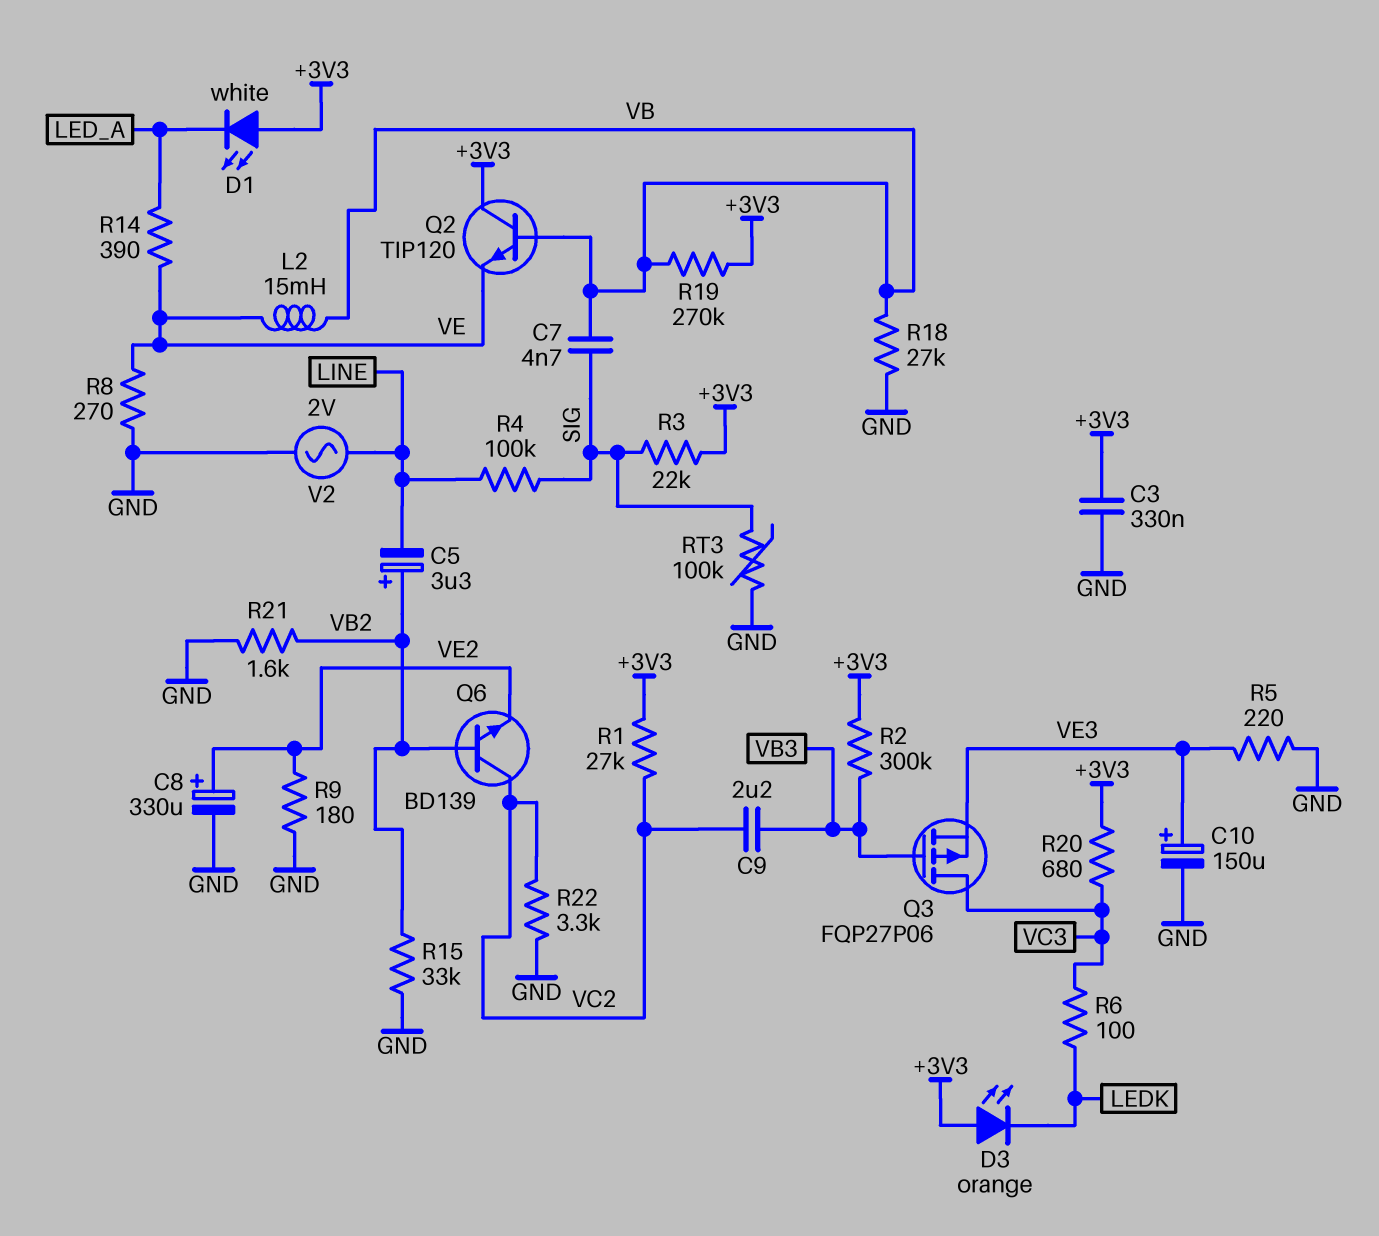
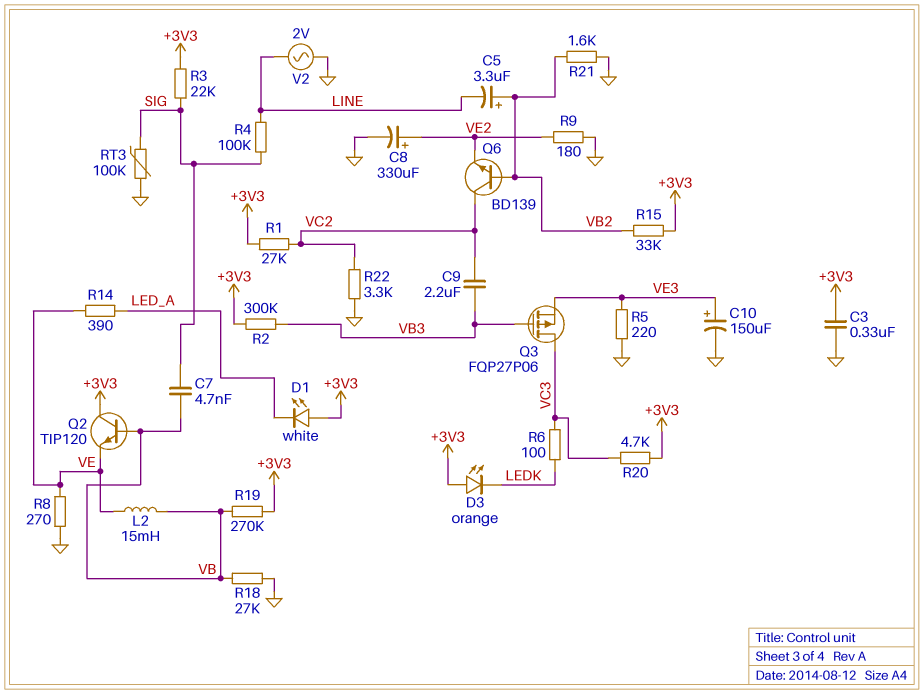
R15: 33k (GND, VB2) -> 33k (+3V3, VB2)
R20: 680 (+3V3, VC3) -> 4.7k (+3V3, VC3)

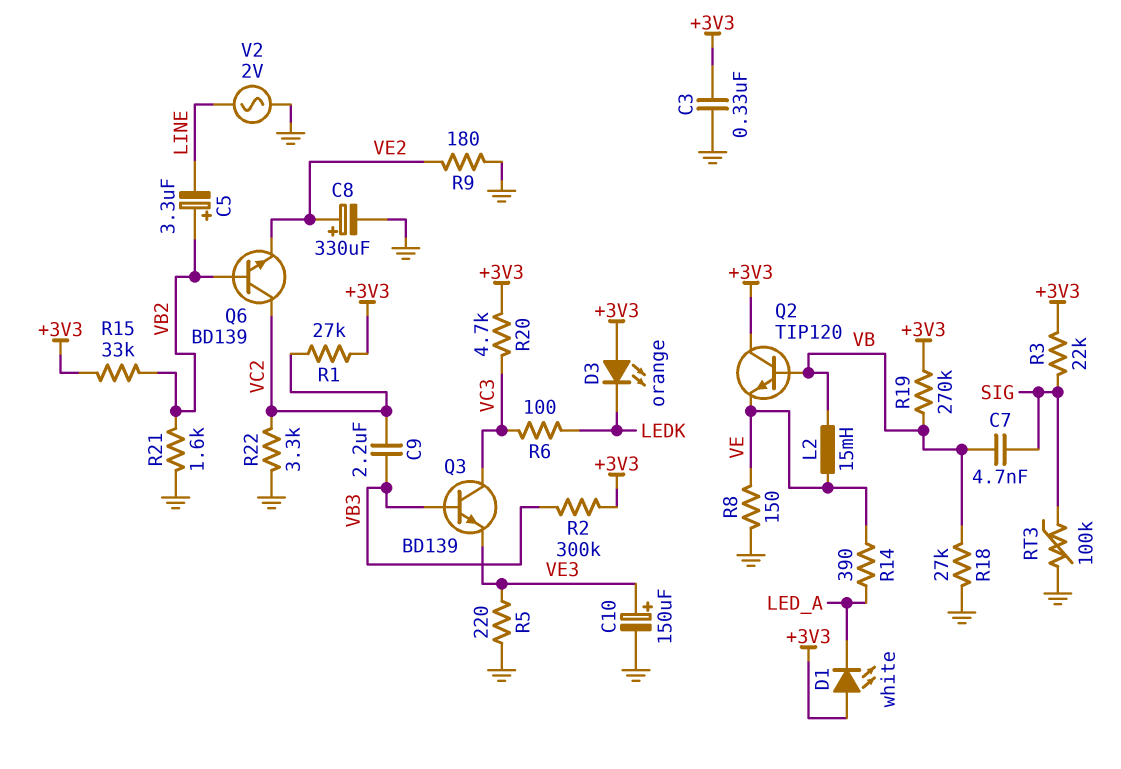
Q3: PMOS FQP27P06 (G VB3, D VC3, S VE3) -> NPN BD139 (B VB3, C VC3, E VE3)
R4: 100k (LINE, SIG) -> none
R8: 270 (GND, VE) -> 150 (GND, VE)

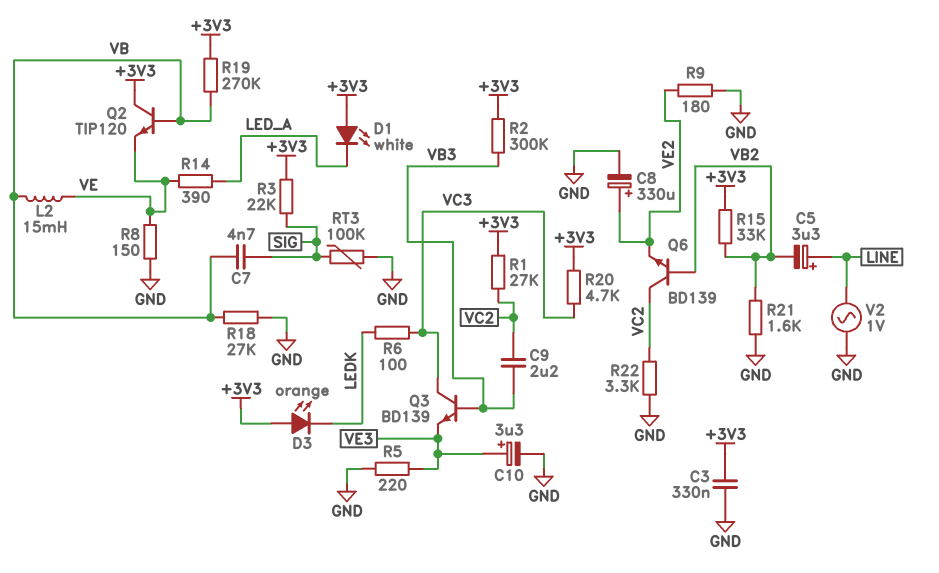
C5: 3.3uF (plus VB2, minus LINE) -> 3.3uF (plus LINE, minus VB2)
C10: 150uF (plus VE3, minus GND) -> 3.3uF (plus VE3, minus GND)
V2: AC 2V (GND, LINE) -> AC 1V (GND, LINE)

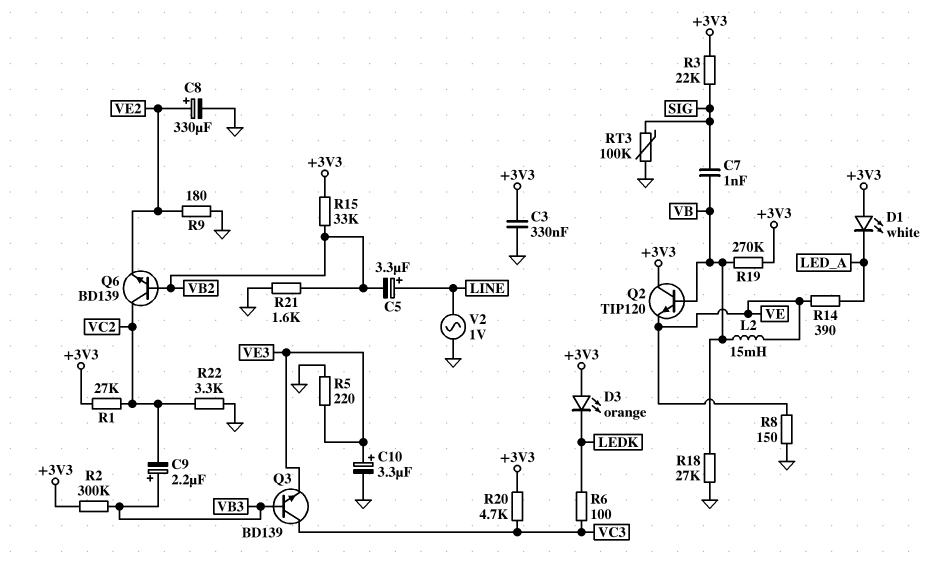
C7: 4.7nF (SIG, VB) -> 1nF (SIG, VB)
C9: 2.2uF (VB3, VC2) -> 2.2uF (plus VB3, minus VC2)

